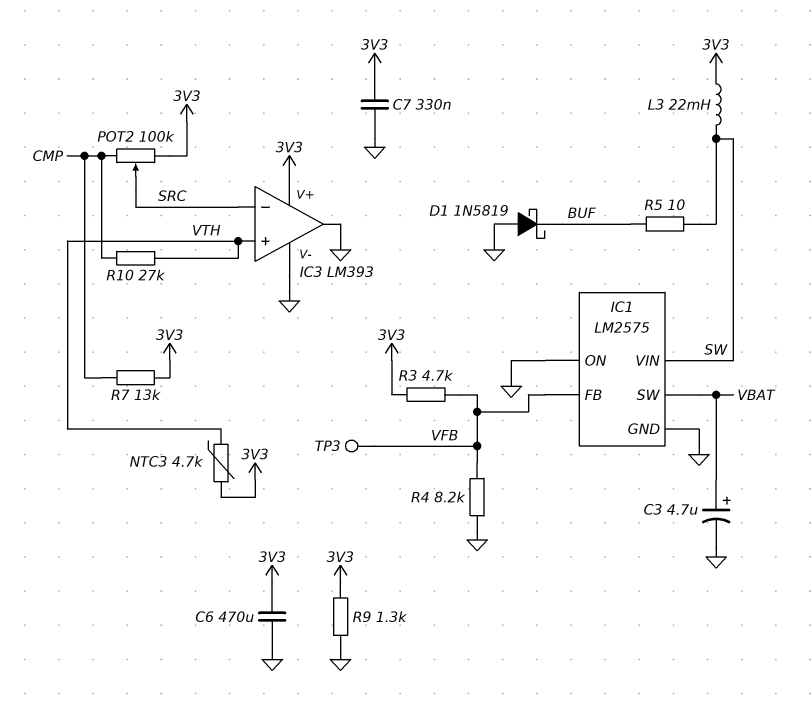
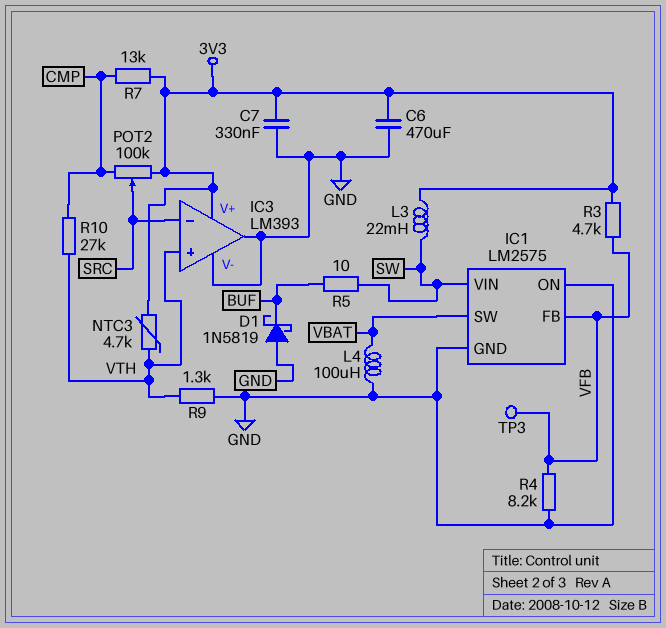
C3: 4.7uF (plus VBAT, minus GND) -> none
L4: none -> 100uH (GND, VBAT)
R9: 1.3k (3V3, GND) -> 1.3k (GND, VTH)

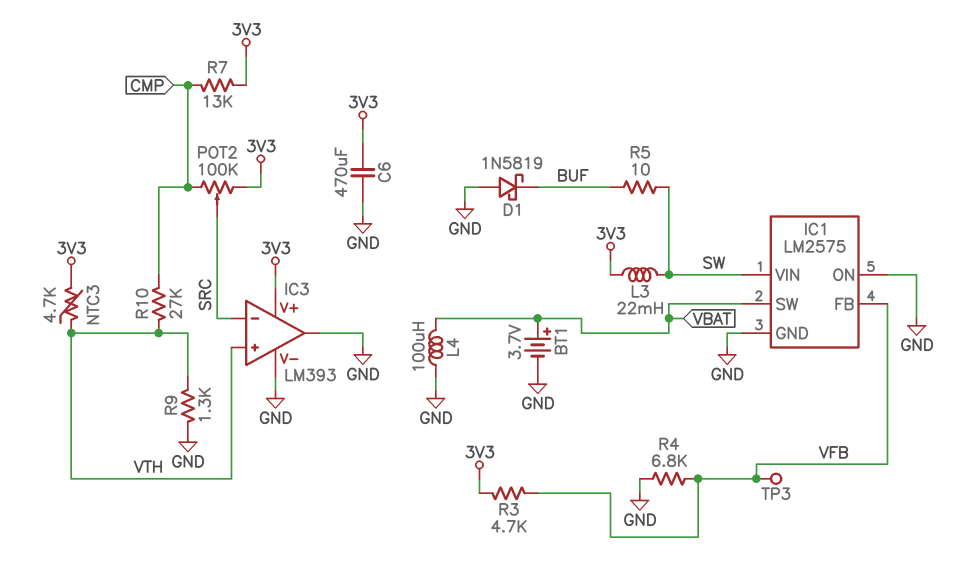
BT1: none -> 3.7V (plus VBAT, minus GND)
C7: 330nF (3V3, GND) -> none
R4: 8.2k (GND, VFB) -> 6.8k (GND, VFB)

